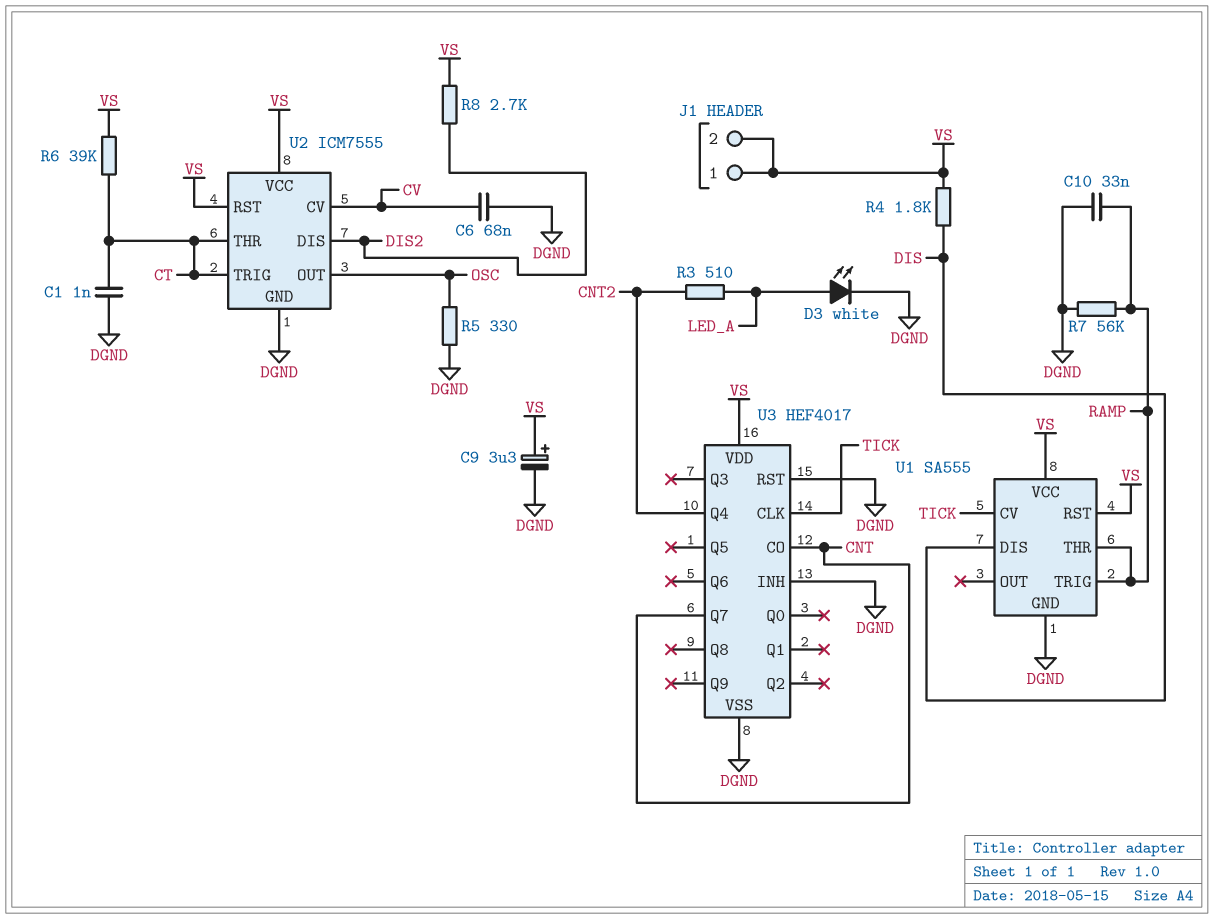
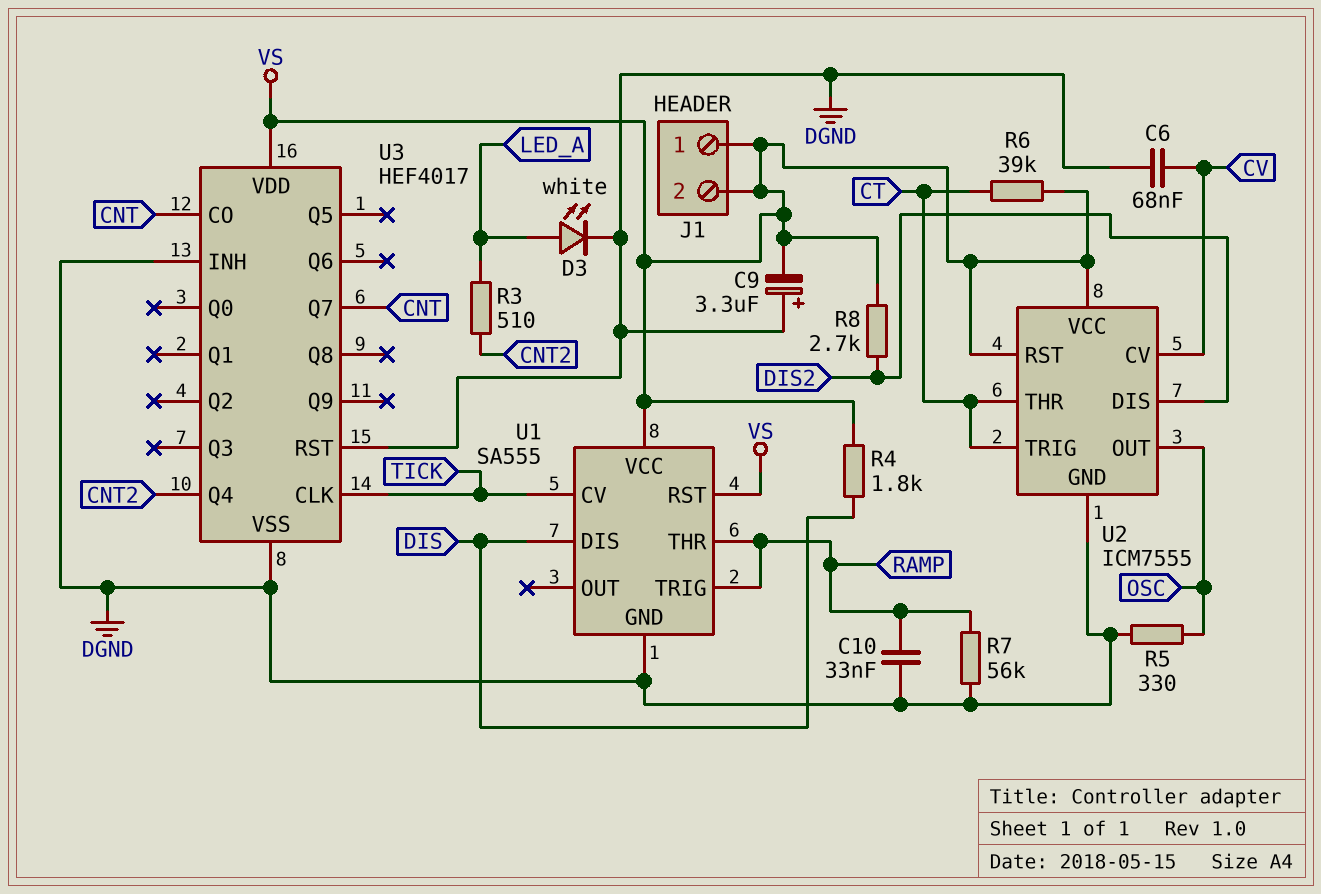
C1: 1nF (CT, DGND) -> none
C9: 3.3uF (plus VS, minus DGND) -> 3.3uF (plus DGND, minus VS)

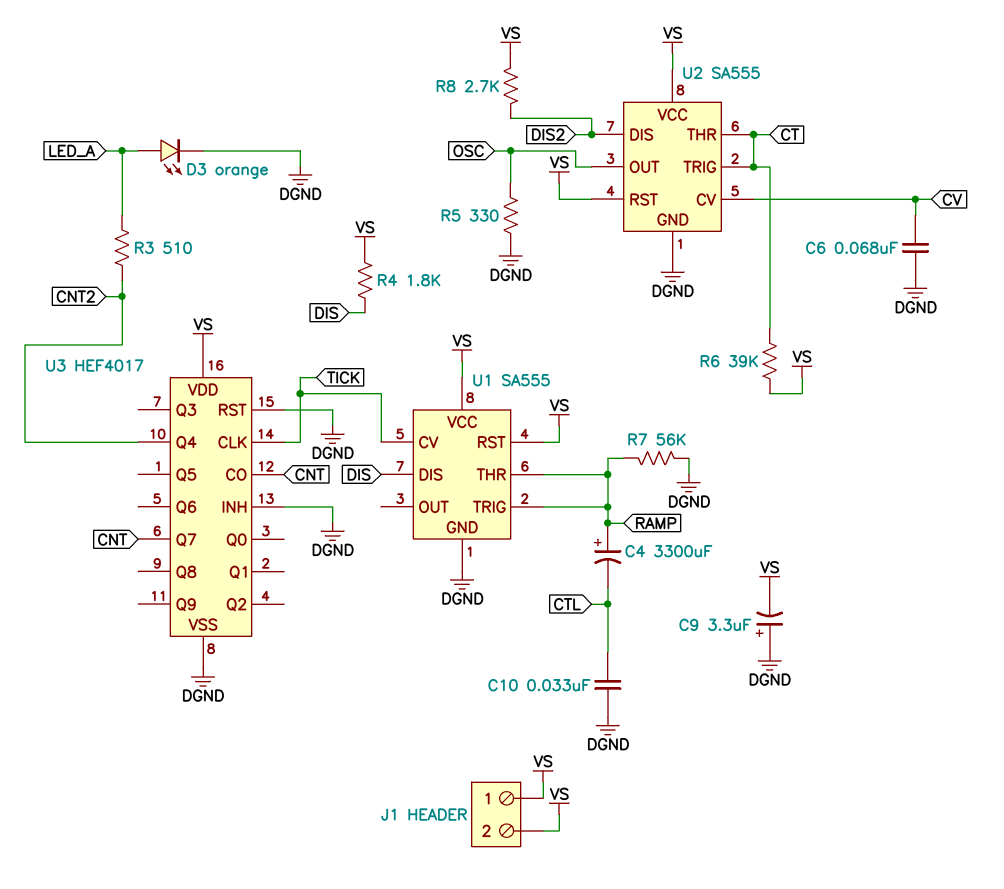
C4: none -> 3300uF (plus RAMP, minus CTL)
C10: 33nF (DGND, RAMP) -> 33nF (CTL, DGND)
D3: LED white (A LED_A, K DGND) -> LED orange (A LED_A, K DGND)
U2: ICM7555 -> SA555

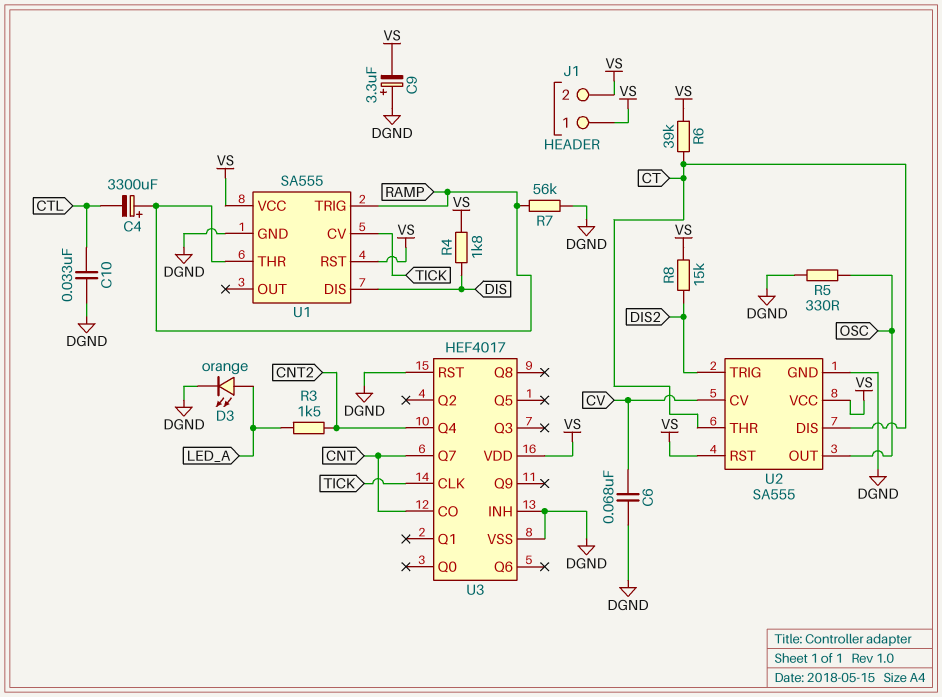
R3: 510 (CNT2, LED_A) -> 1.5k (CNT2, LED_A)
R8: 2.7k (DIS2, VS) -> 15k (DIS2, VS)
U2 pin DIS: DIS2 -> CT
U2 pin TRIG: CT -> DIS2

